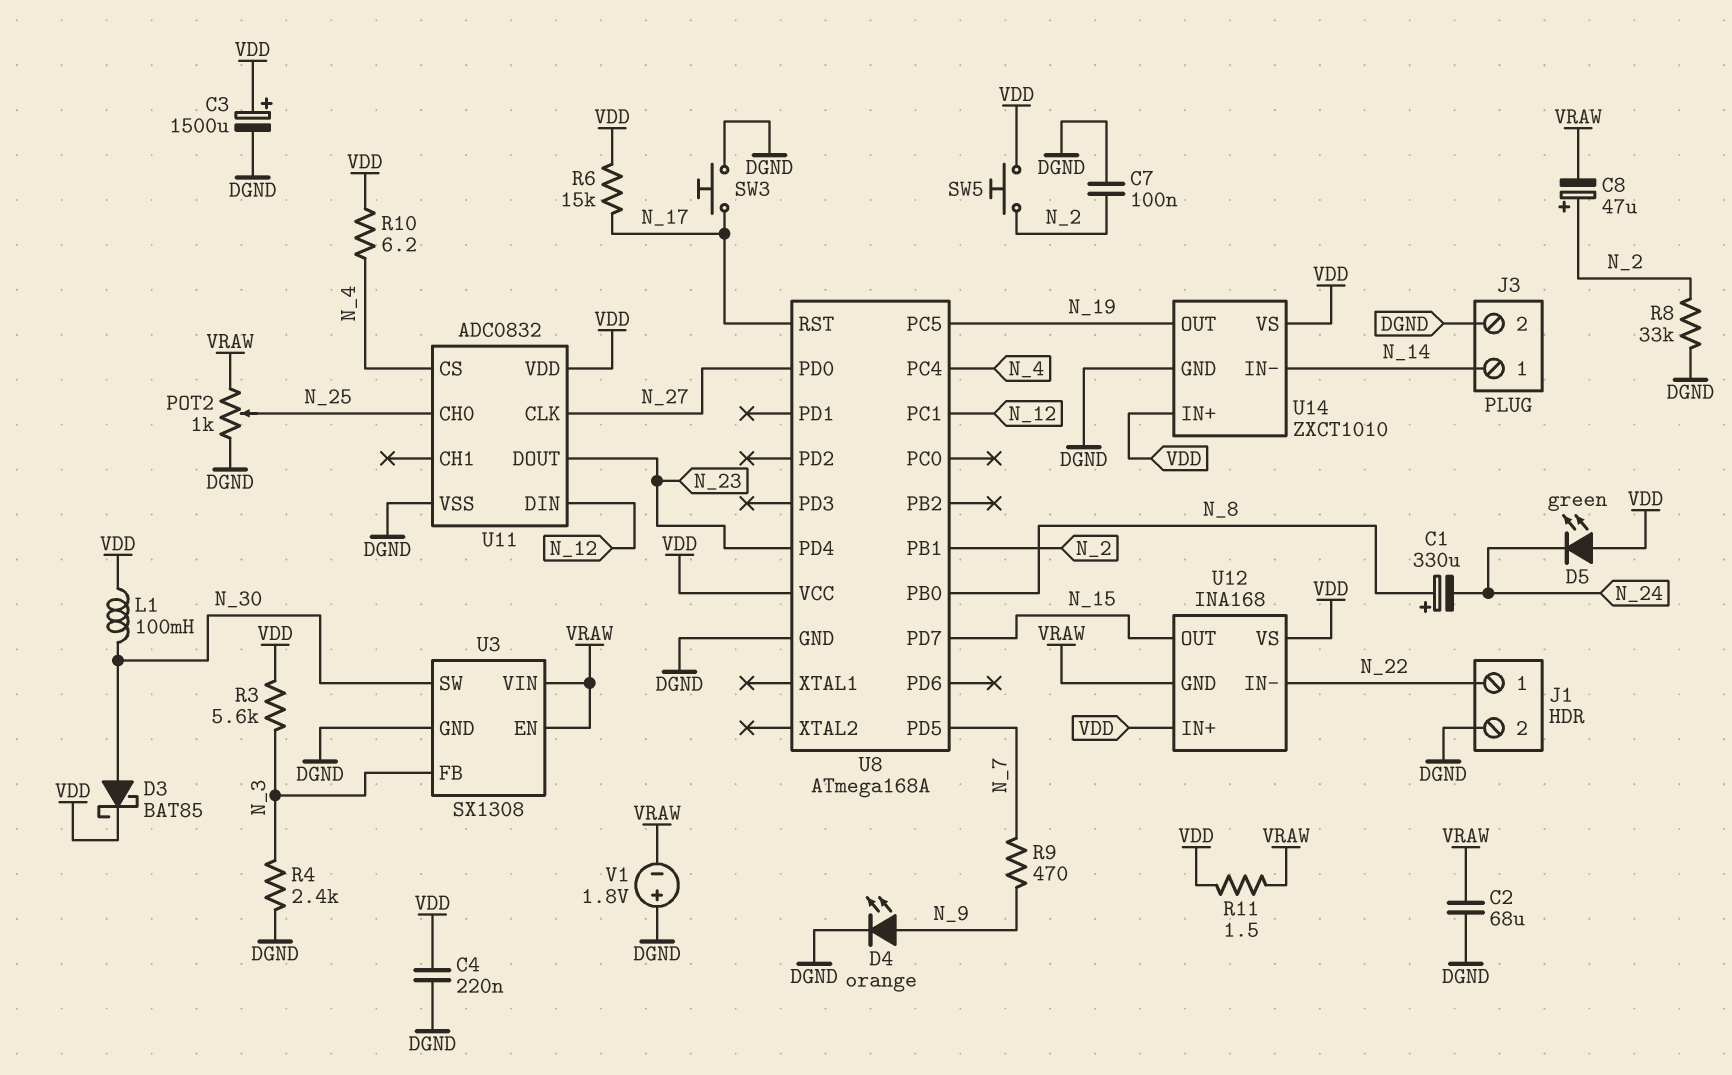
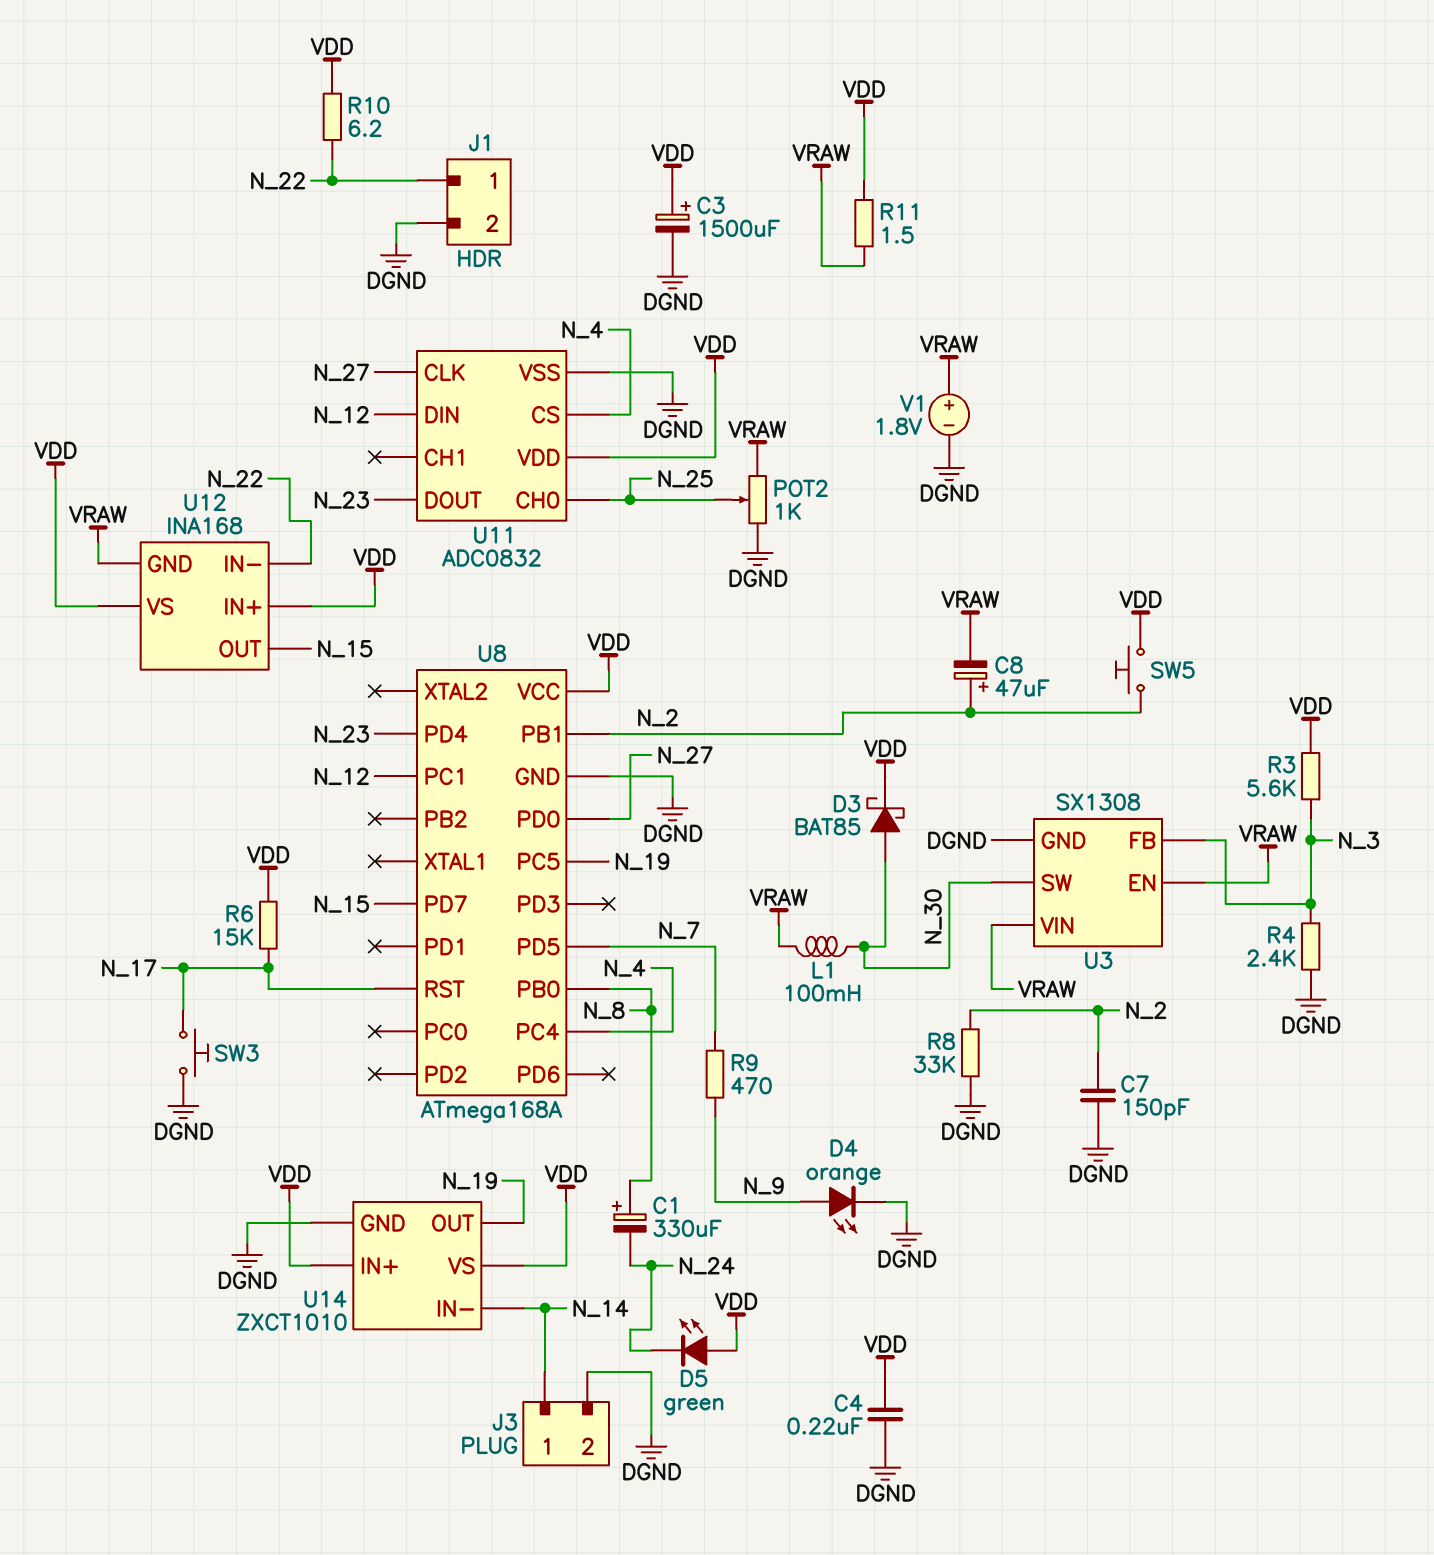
C2: 68uF (DGND, VRAW) -> none
C7: 100nF (DGND, N_2) -> 150pF (DGND, N_2)
L1: 100mH (N_30, VDD) -> 100mH (N_30, VRAW)
R10: 6.2 (N_4, VDD) -> 6.2 (N_22, VDD)
V1: 1.8V (plus DGND, minus VRAW) -> 1.8V (plus VRAW, minus DGND)

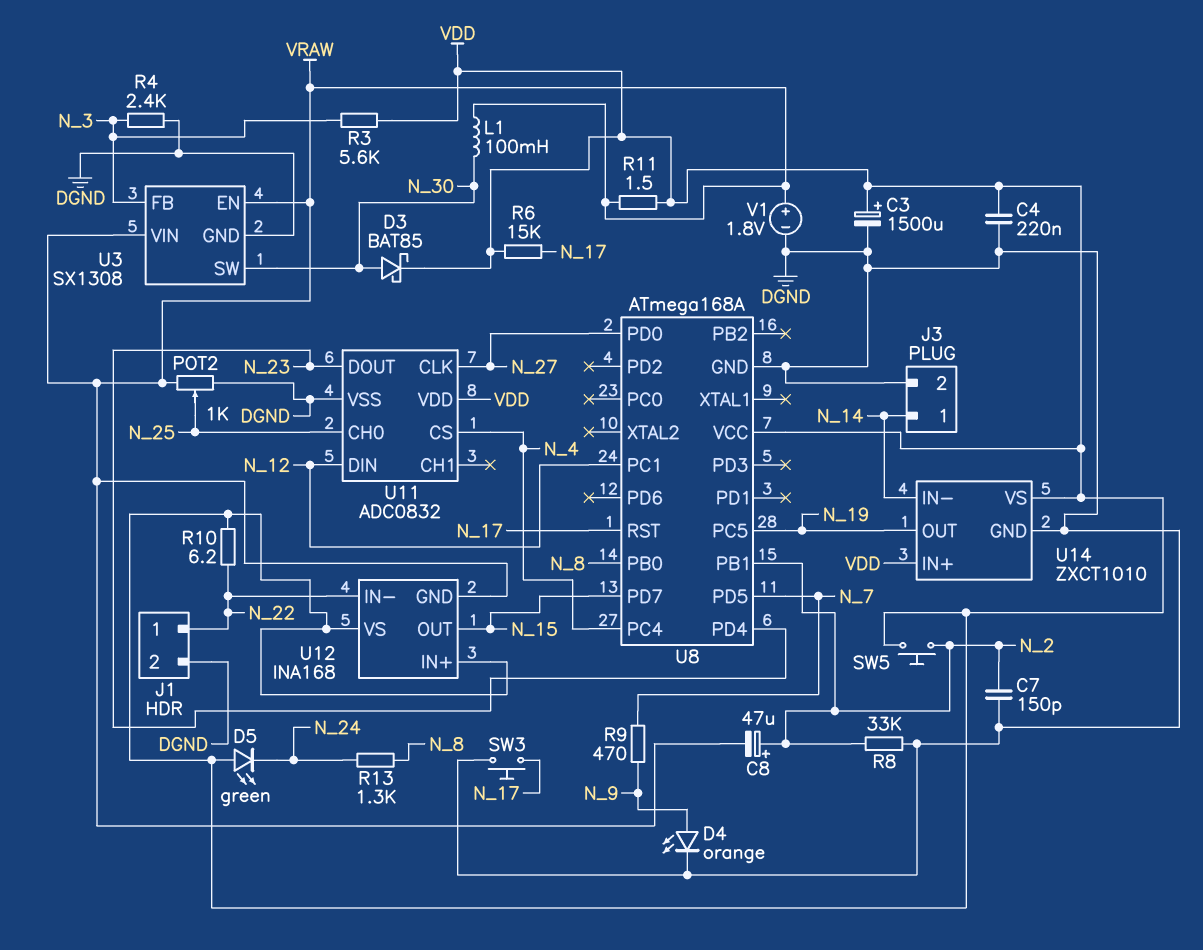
C1: 330uF (plus N_8, minus N_24) -> none
R13: none -> 1.3k (N_8, N_24)

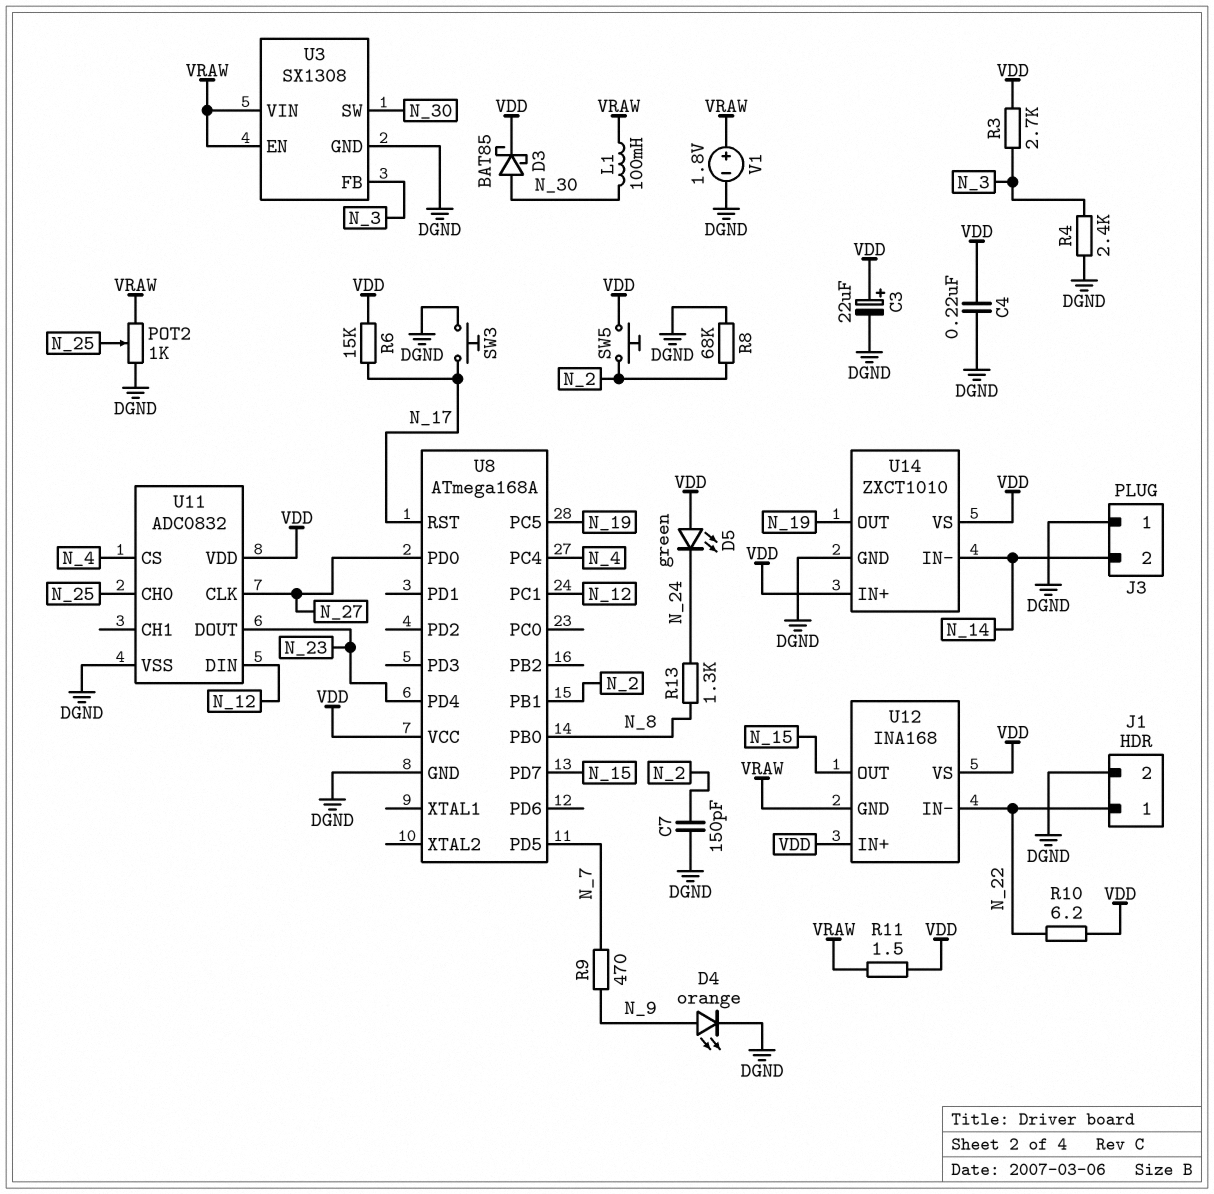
C3: 1500uF (plus VDD, minus DGND) -> 22uF (plus VDD, minus DGND)
C8: 47uF (plus N_2, minus VRAW) -> none
J3 pin 1: N_14 -> DGND
J3 pin 2: DGND -> N_14
R3: 5.6k (N_3, VDD) -> 2.7k (N_3, VDD)
R8: 33k (DGND, N_2) -> 68k (DGND, N_2)

